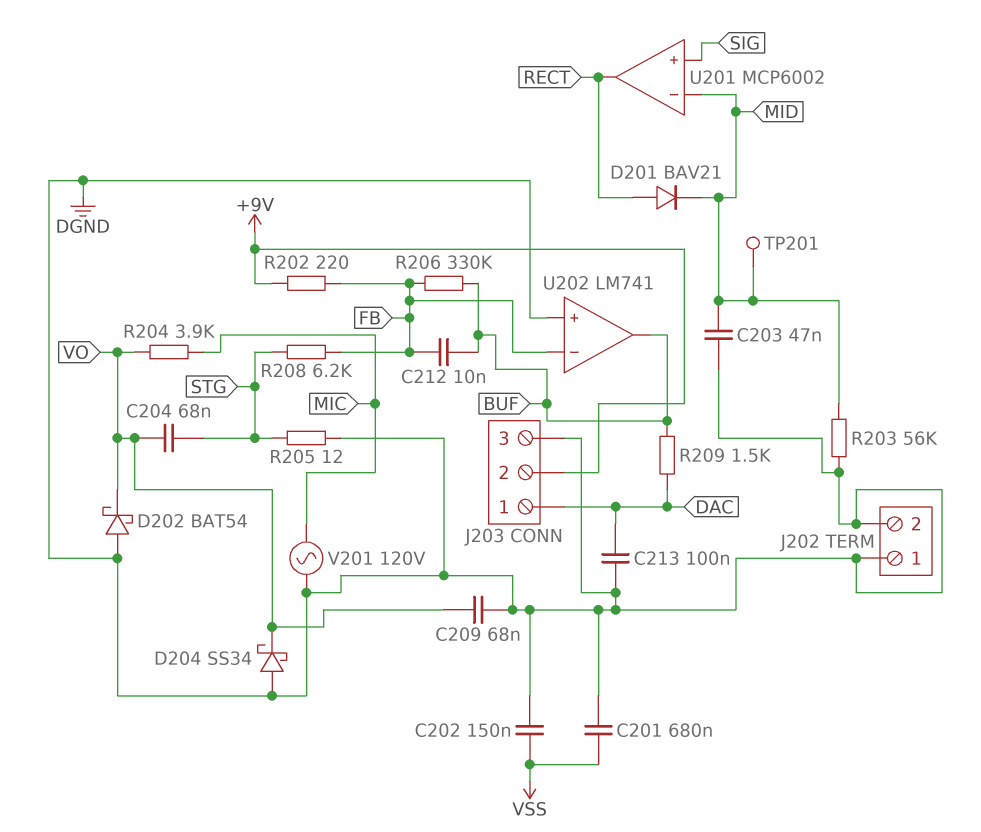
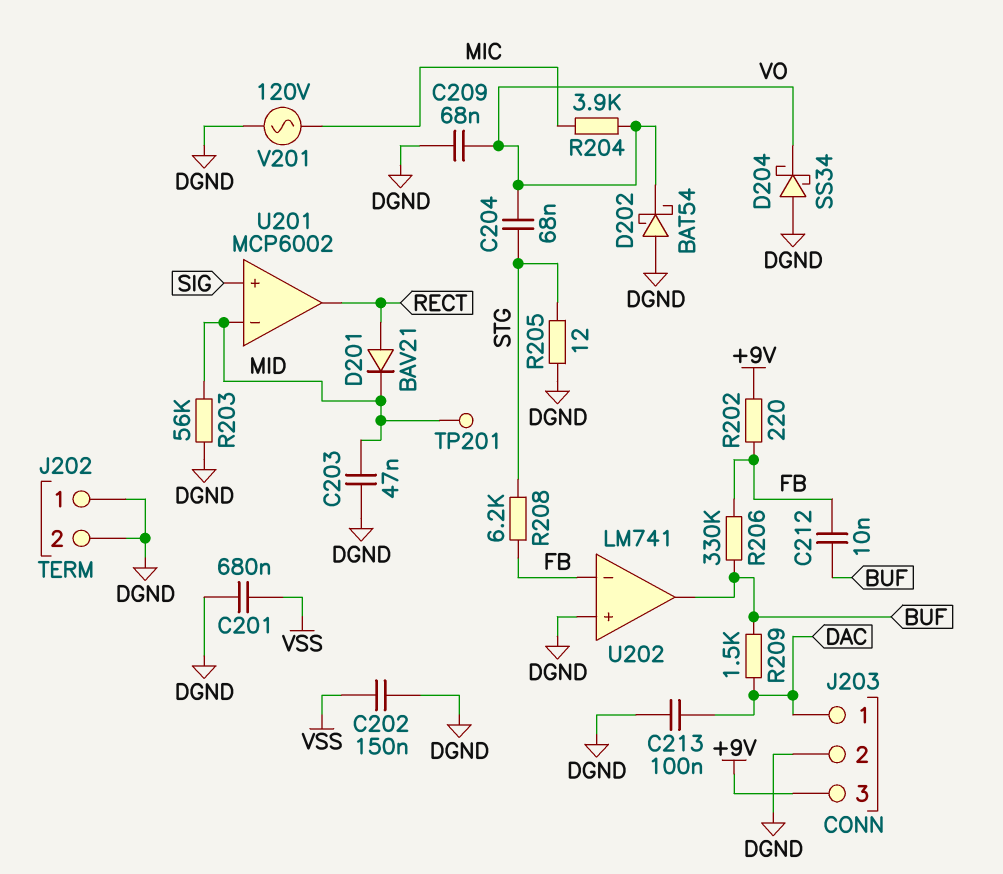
J203 pin 2: +9V -> DGND
J203 pin 3: DGND -> +9V

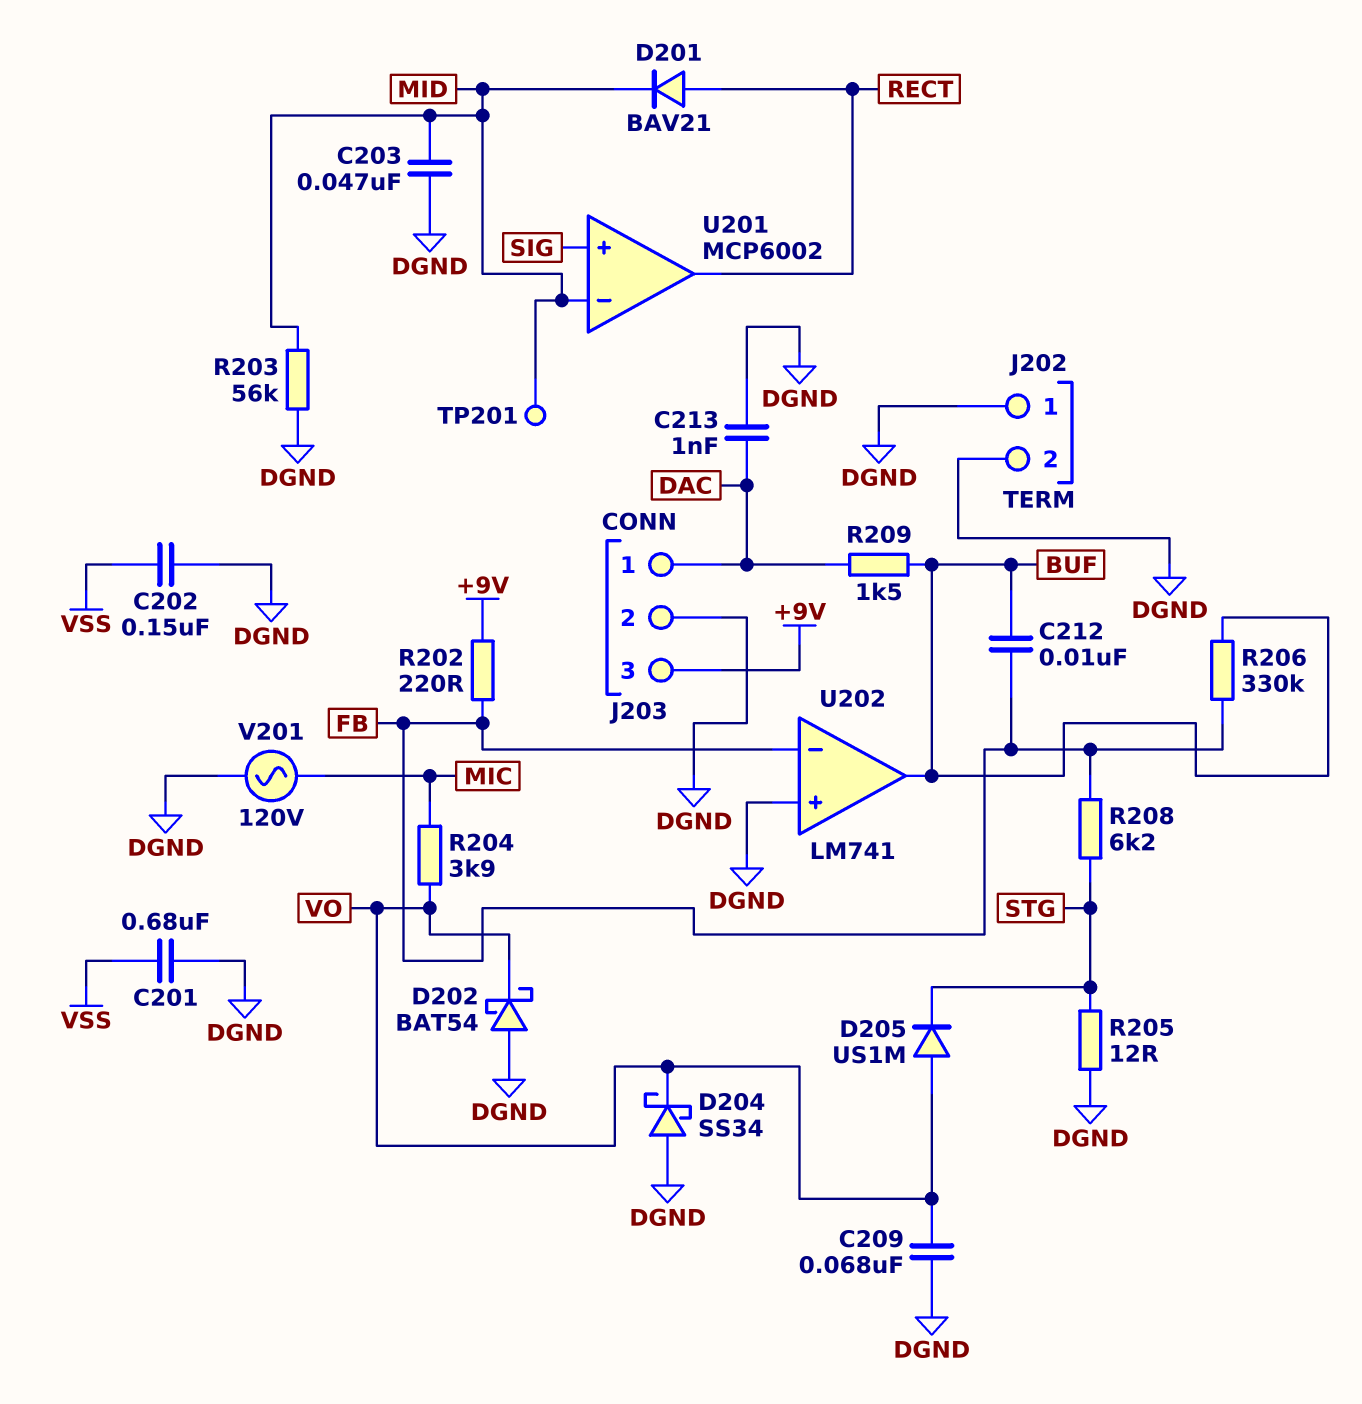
C204: 68nF (STG, VO) -> none
C213: 100nF (DAC, DGND) -> 1nF (DAC, DGND)
D205: none -> diode US1M (A VO, K STG)

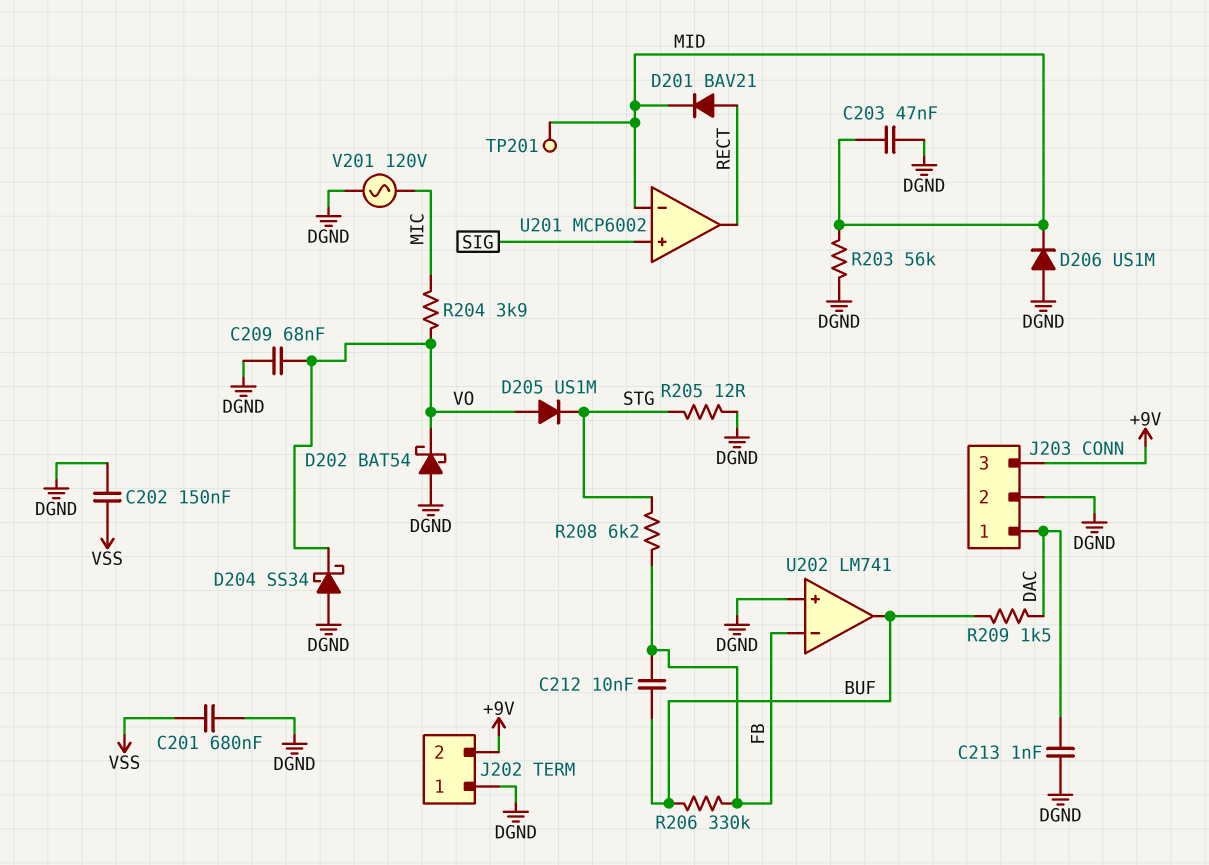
D206: none -> diode US1M (A DGND, K MID)
J202 pin 2: DGND -> +9V
R202: 220 (+9V, FB) -> none

